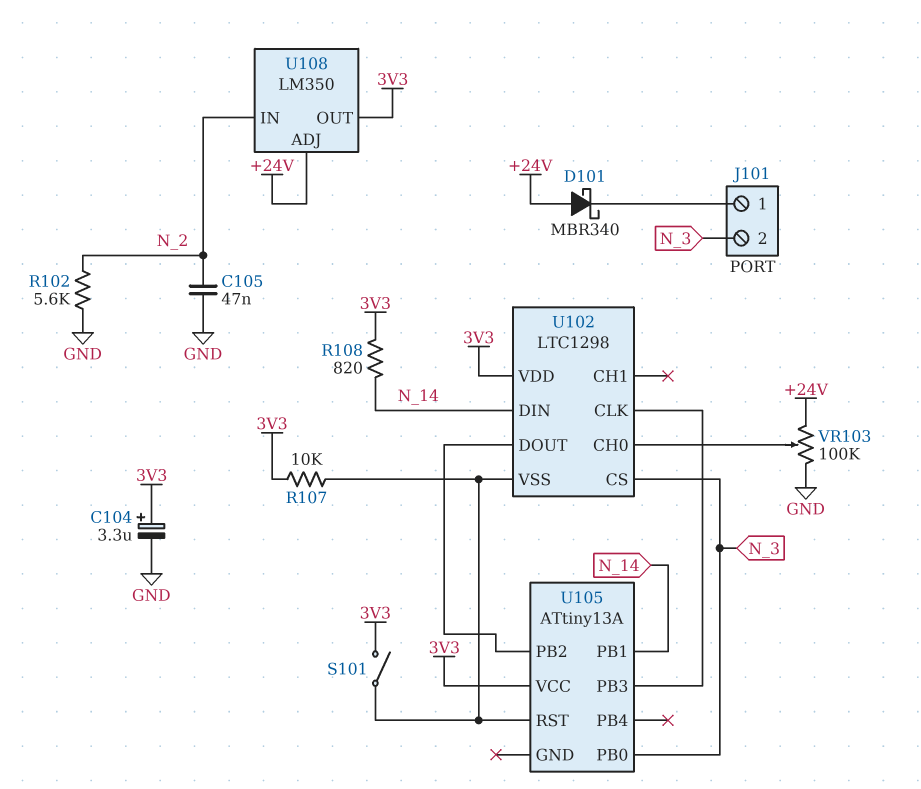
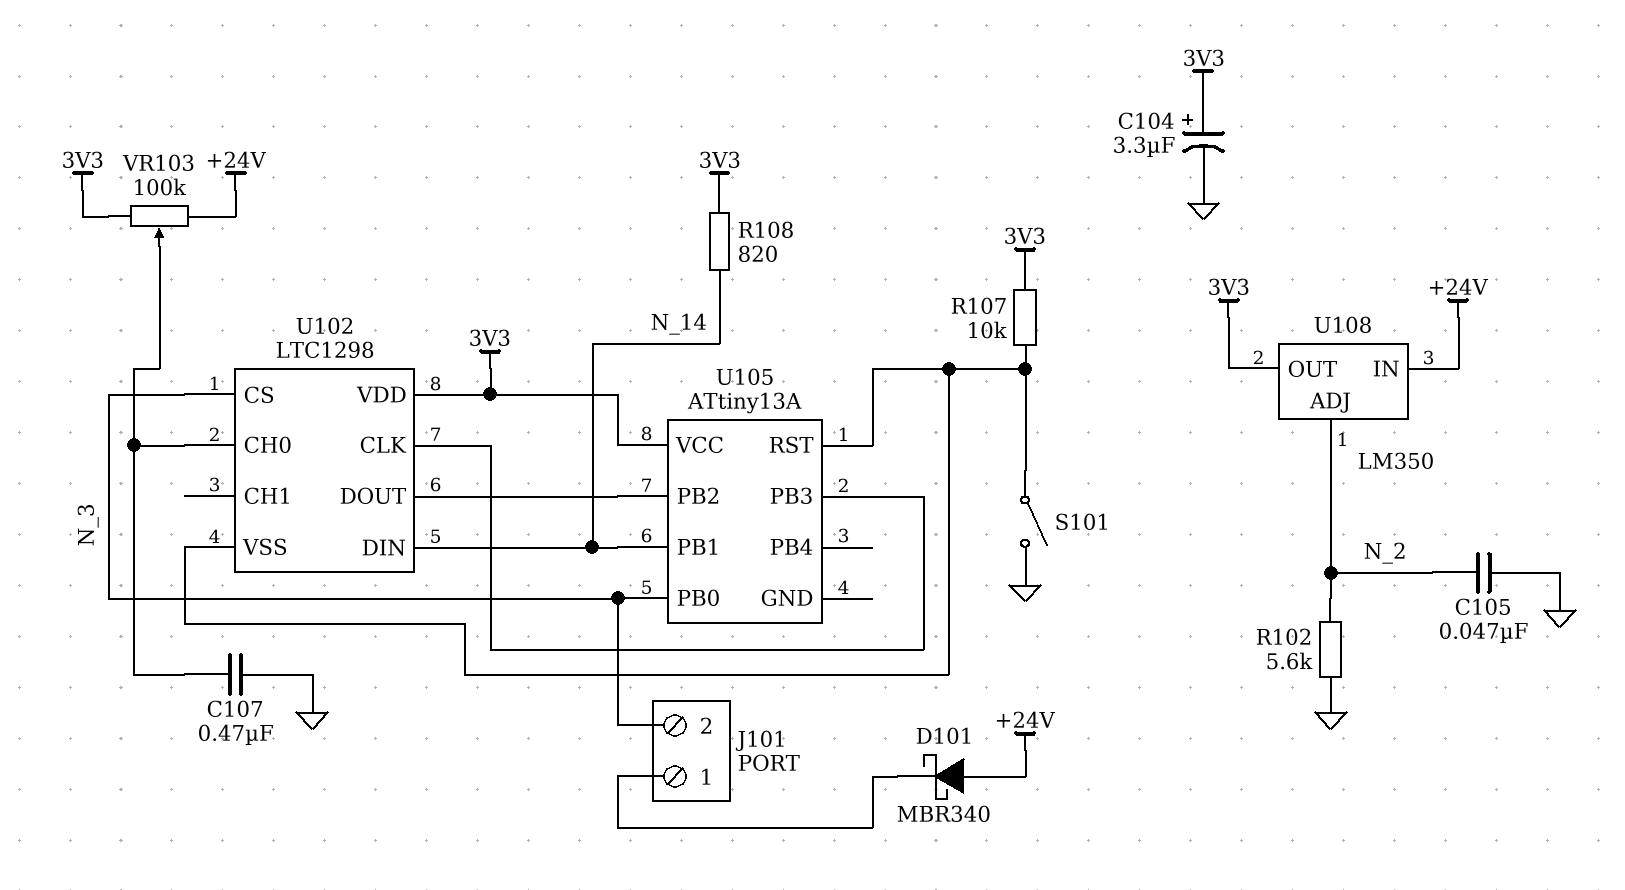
C107: none -> 470nF (GND, U102/CH0)
S101: switch (3V3, U102/VSS) -> switch (GND, U102/VSS)
U108 pin ADJ: +24V -> N_2
U108 pin IN: N_2 -> +24V
VR103: 100k (+24V, GND, wiper U102/CH0) -> 100k (+24V, 3V3, wiper U102/CH0)

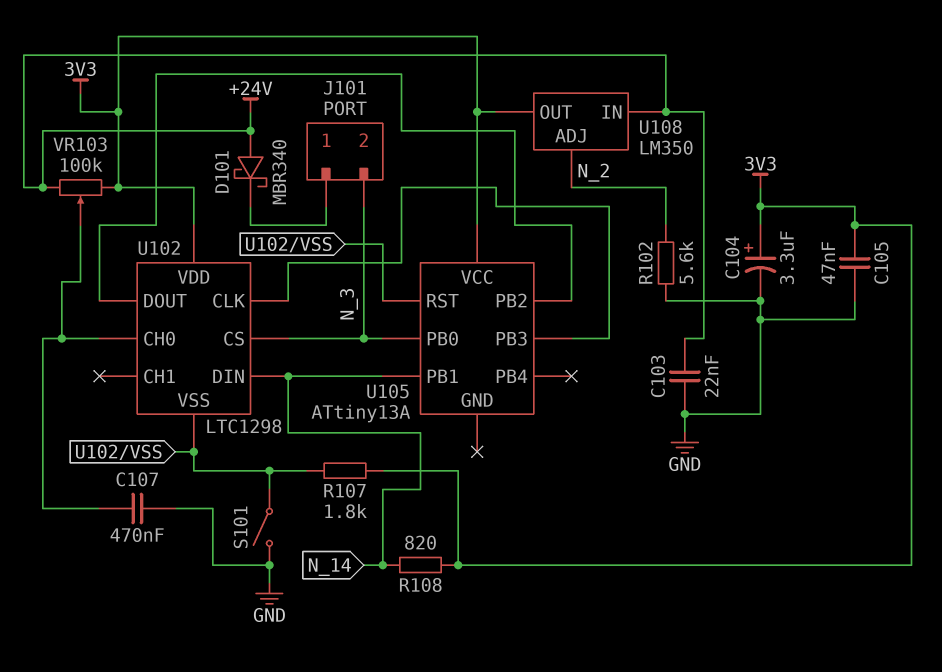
C103: none -> 22nF (+24V, GND)
C105: 47nF (GND, N_2) -> 47nF (3V3, GND)
R107: 10k (3V3, U102/VSS) -> 1.8k (3V3, U102/VSS)

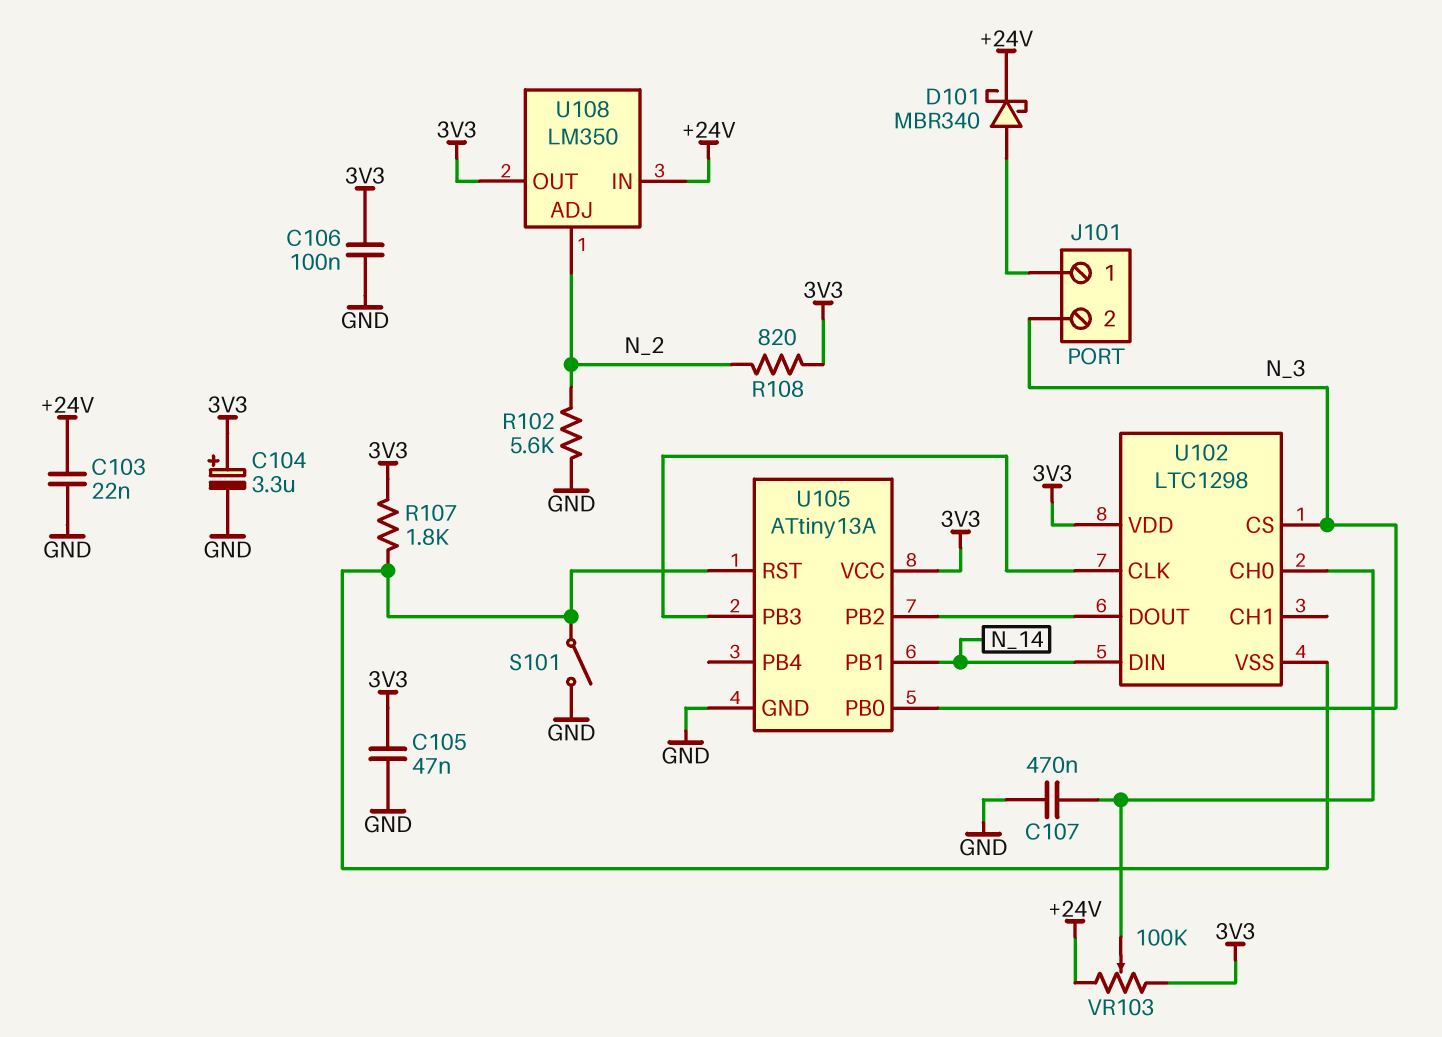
C106: none -> 100nF (3V3, GND)
D101: schottky MBR340 (A +24V, K J101/1) -> schottky MBR340 (A J101/1, K +24V)
R108: 820 (3V3, N_14) -> 820 (3V3, N_2)
U105 pin GND: none -> GND

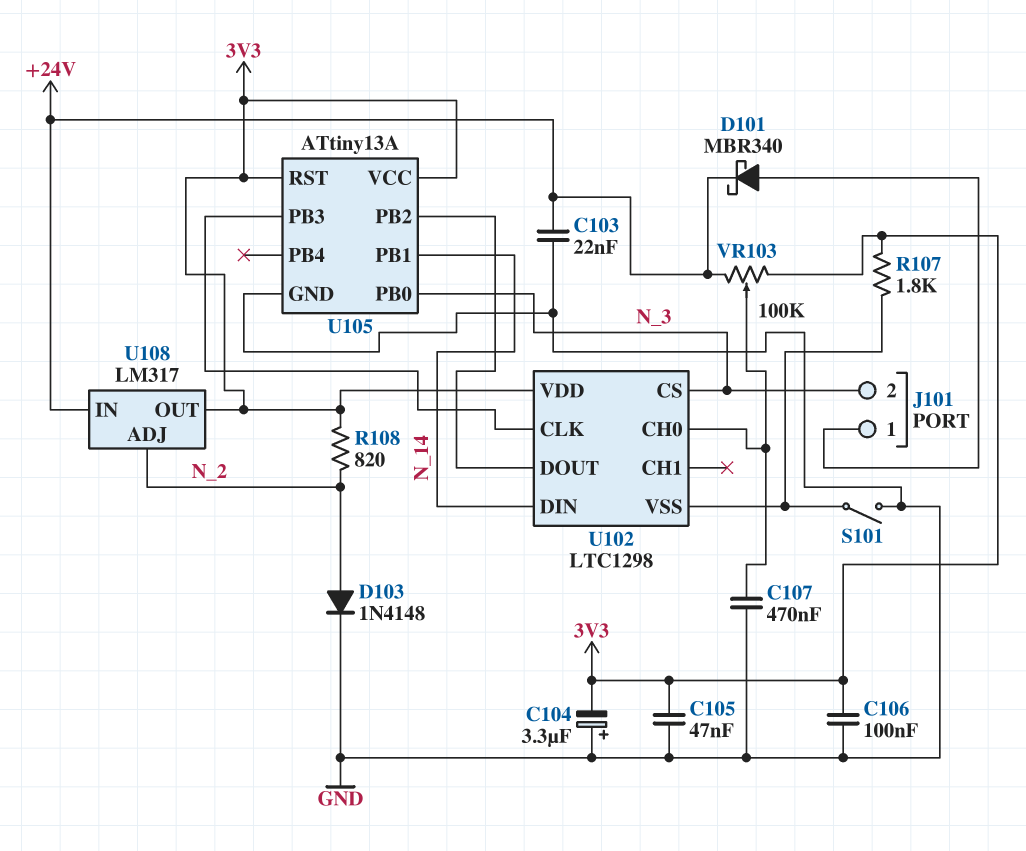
C104: 3.3uF (plus 3V3, minus GND) -> 3.3uF (plus GND, minus 3V3)
D103: none -> diode 1N4148 (A N_2, K GND)
R102: 5.6k (GND, N_2) -> none
U105 pin RST: U102/VSS -> 3V3
U108: LM350 -> LM317

